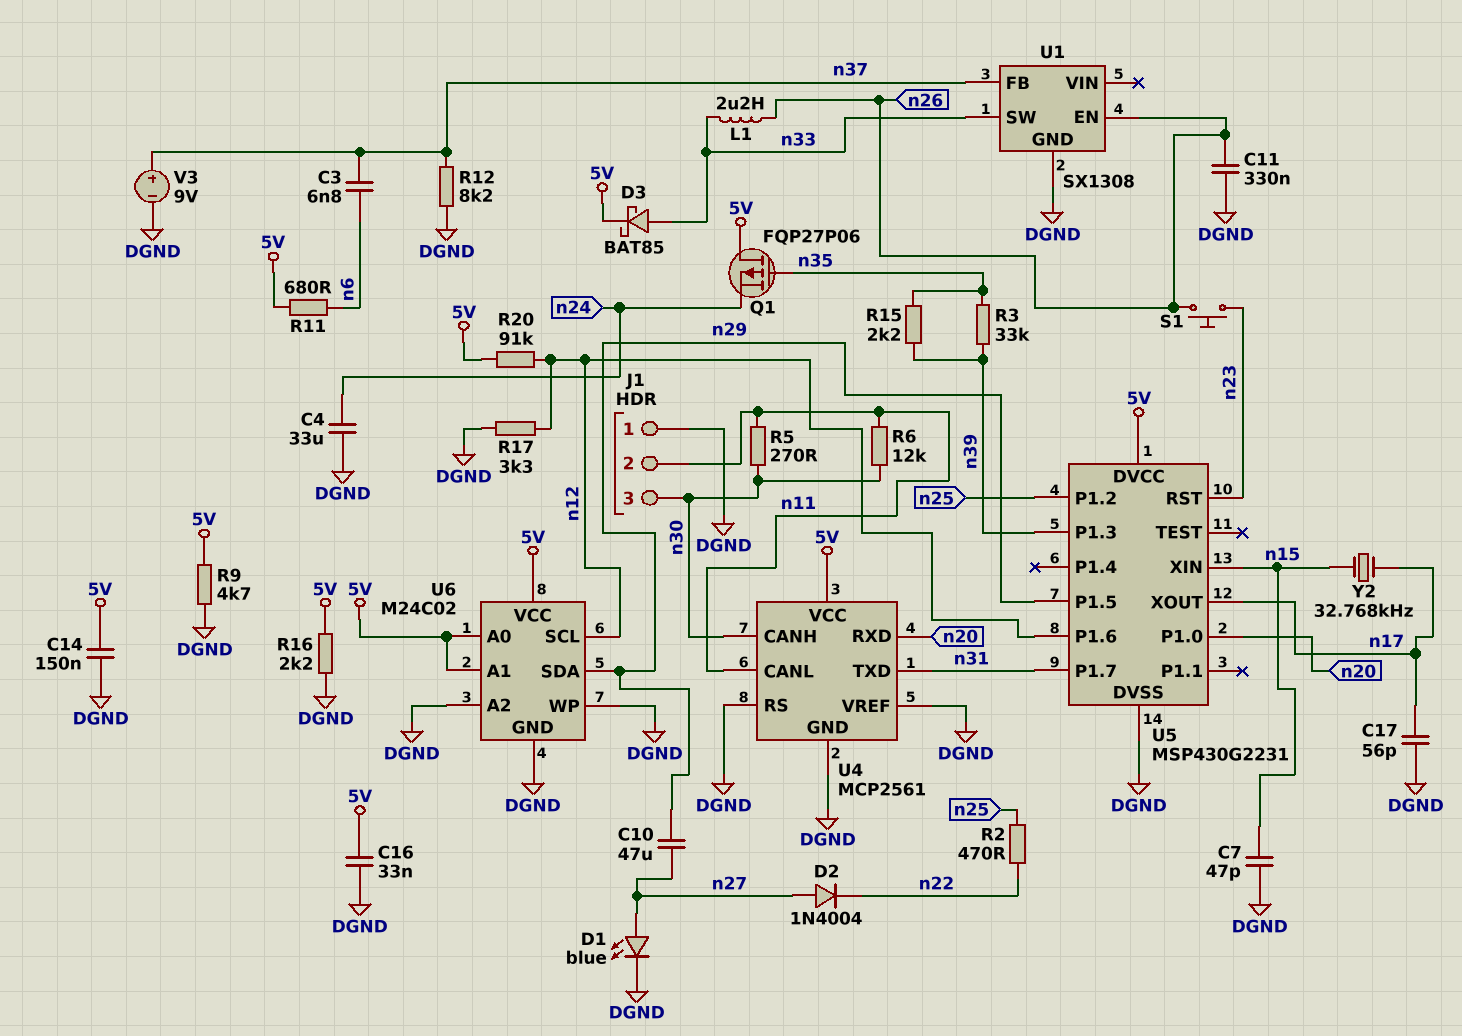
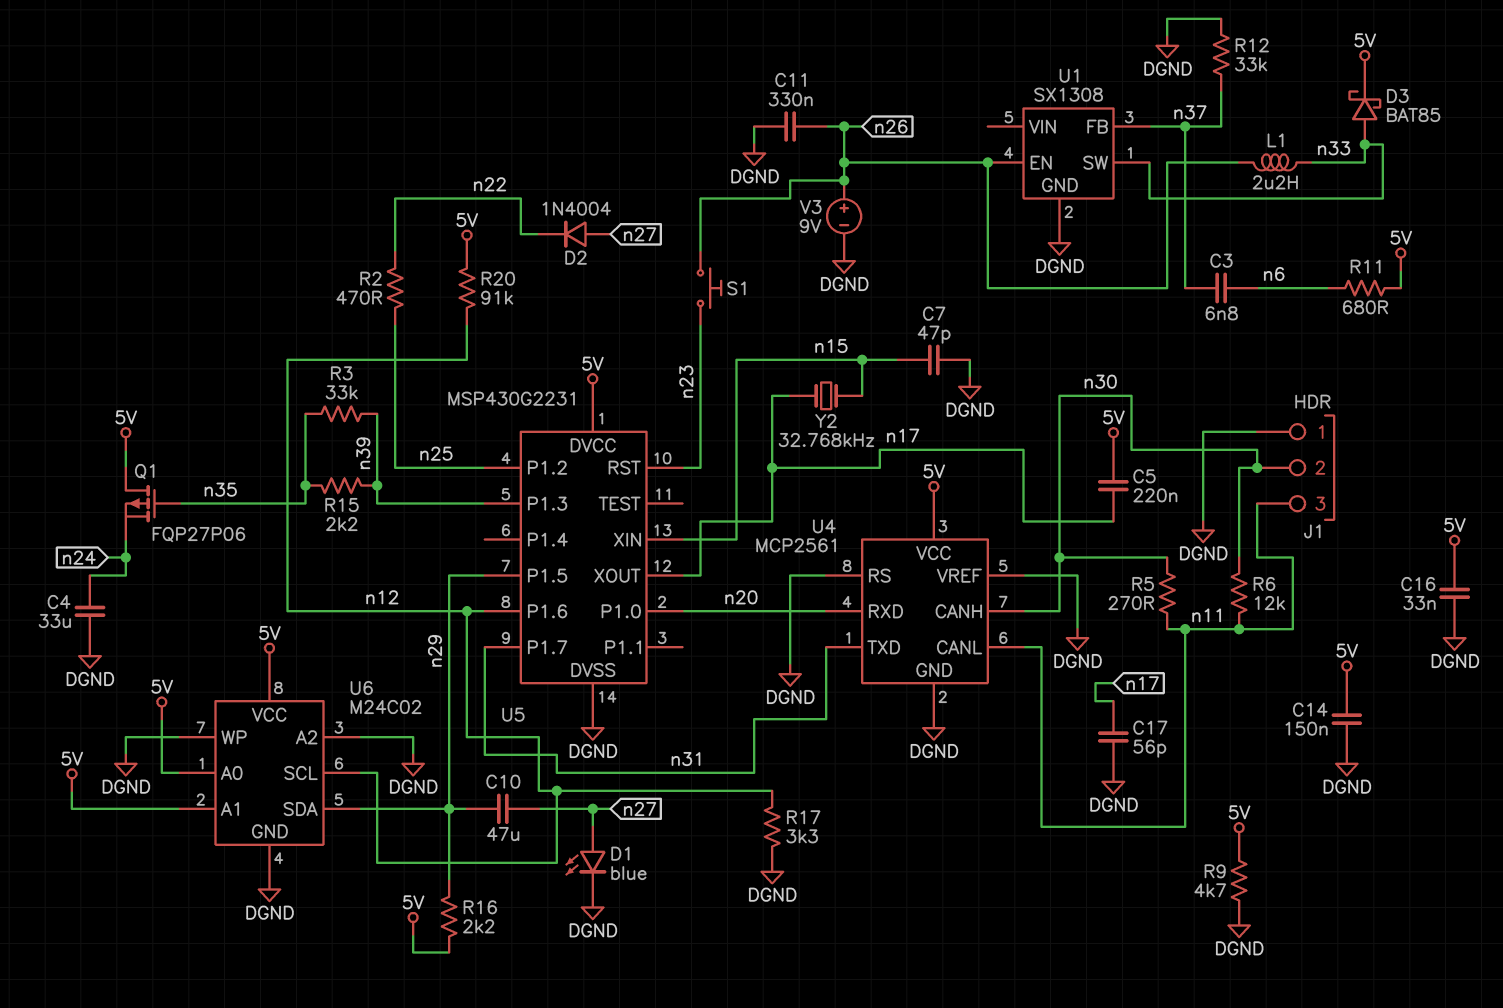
C5: none -> 220nF (5V, n17)
J1 pin 2: n11 -> n30
J1 pin 3: n30 -> n11
R12: 8.2k (DGND, n37) -> 33k (DGND, n37)
R16: 2.2k (5V, DGND) -> 2.2k (5V, n29)
V3: 9V (plus n37, minus DGND) -> 9V (plus n26, minus DGND)

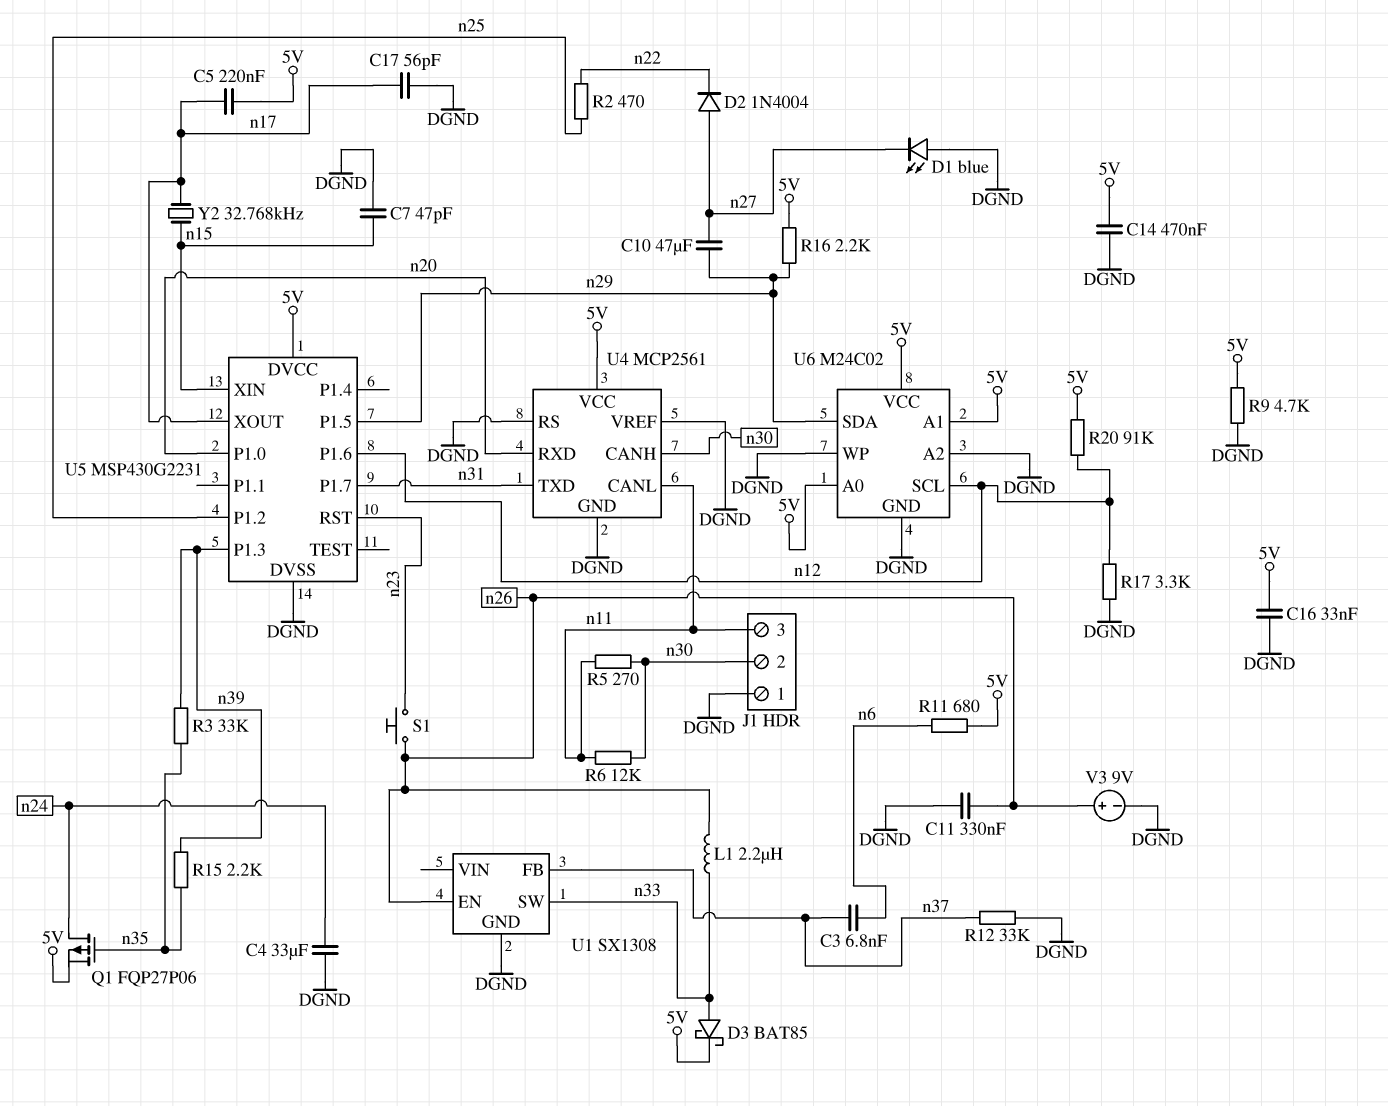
C14: 150nF (5V, DGND) -> 470nF (5V, DGND)
D1: LED blue (A n27, K DGND) -> LED blue (A DGND, K n27)
Q1: PMOS FQP27P06 (G n35, D 5V, S n24) -> PMOS FQP27P06 (G n35, D n24, S 5V)

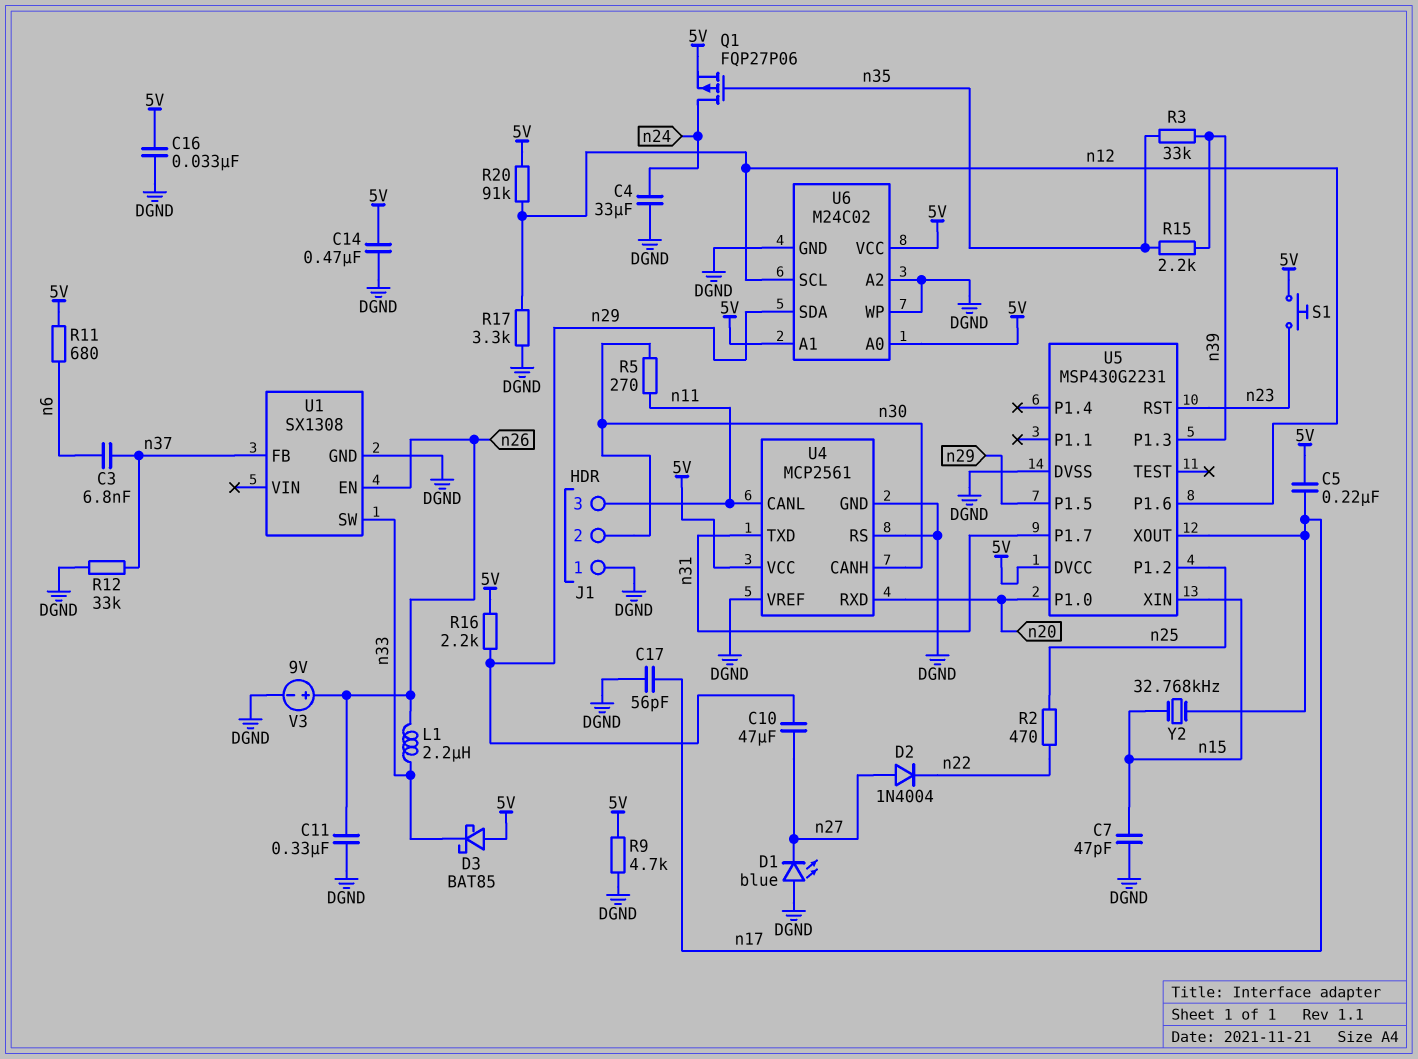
D3: schottky BAT85 (A n33, K 5V) -> schottky BAT85 (A 5V, K n33)
R6: 12k (n11, n30) -> none
S1: button (n23, n26) -> button (5V, n23)

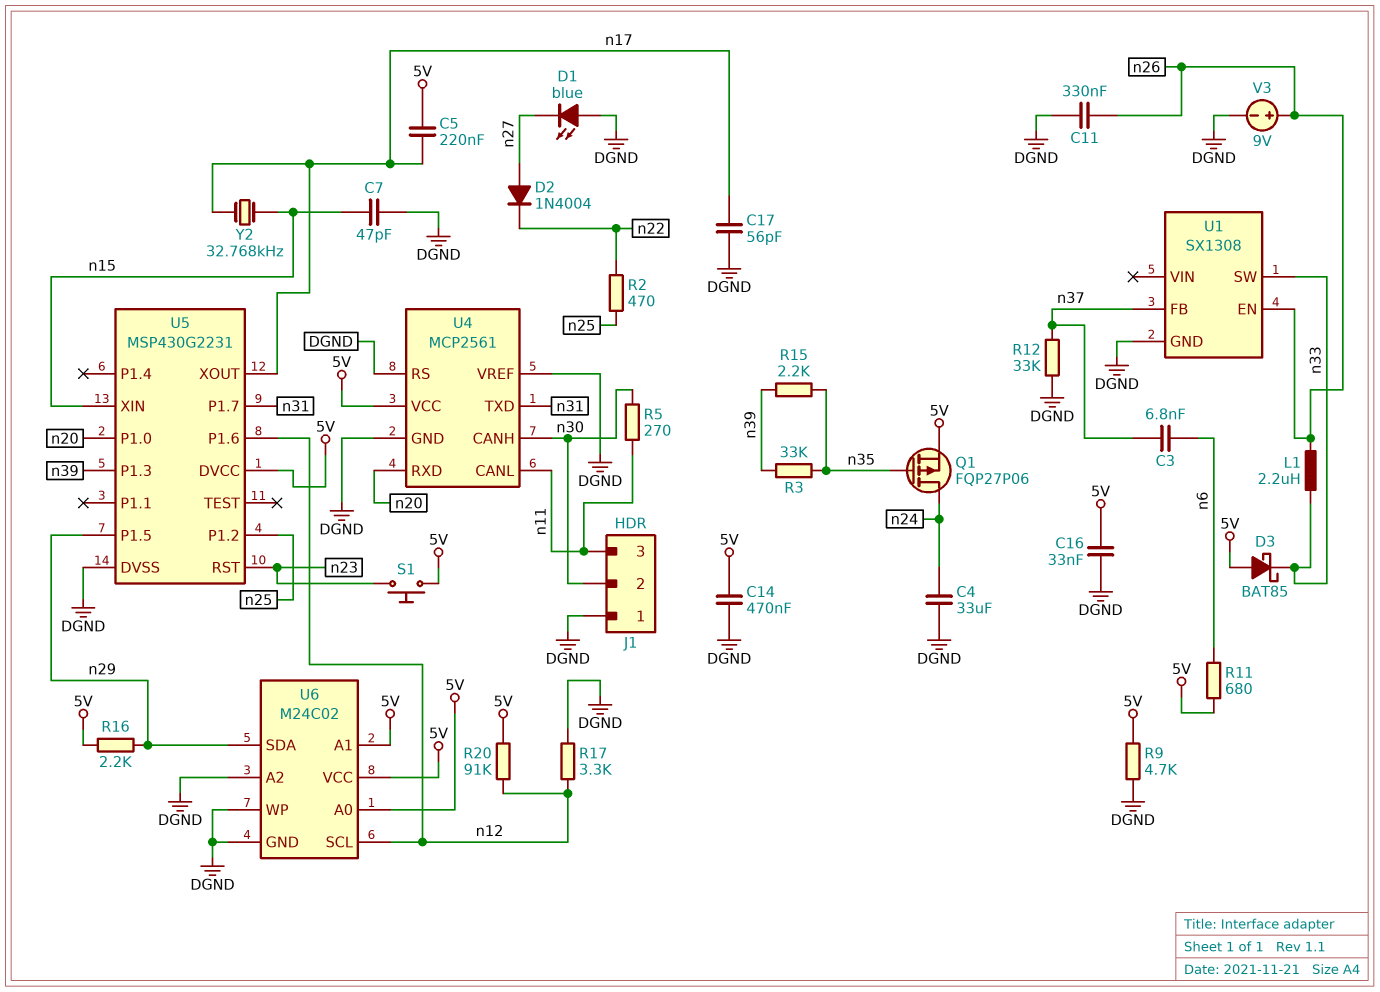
C10: 47uF (n27, n29) -> none

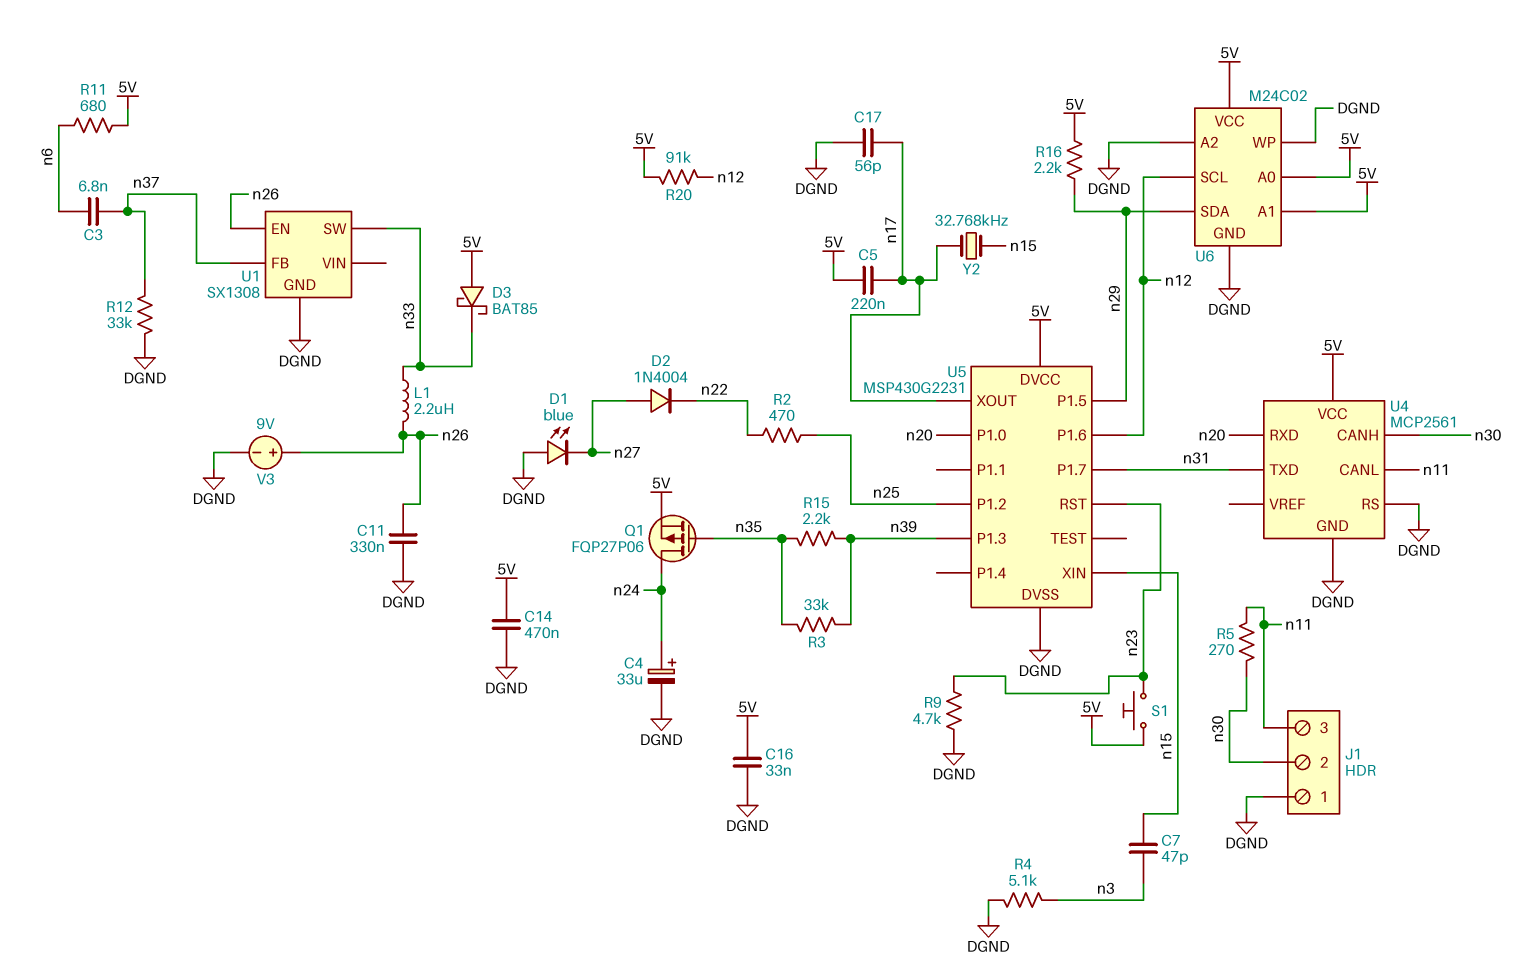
C4: 33uF (DGND, n24) -> 33uF (plus n24, minus DGND)
C7: 47pF (DGND, n15) -> 47pF (n3, n15)
R4: none -> 5.1k (DGND, n3)
R9: 4.7k (5V, DGND) -> 4.7k (DGND, n23)
R17: 3.3k (DGND, n12) -> none
U4 pin VREF: DGND -> none

